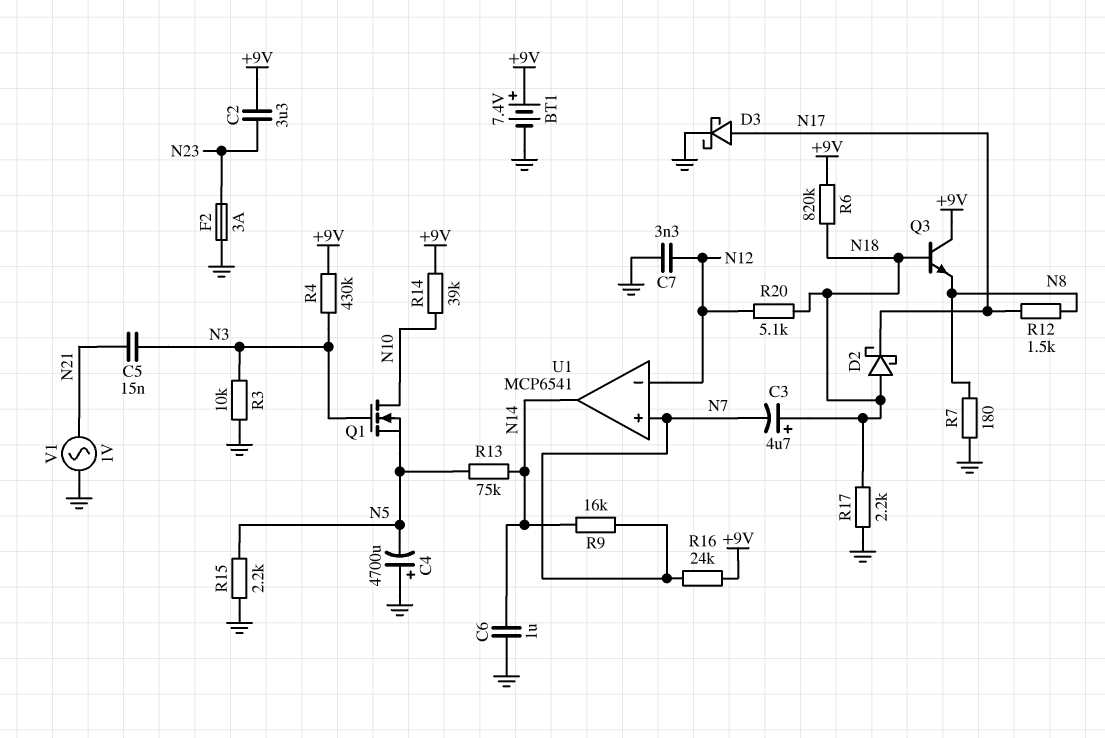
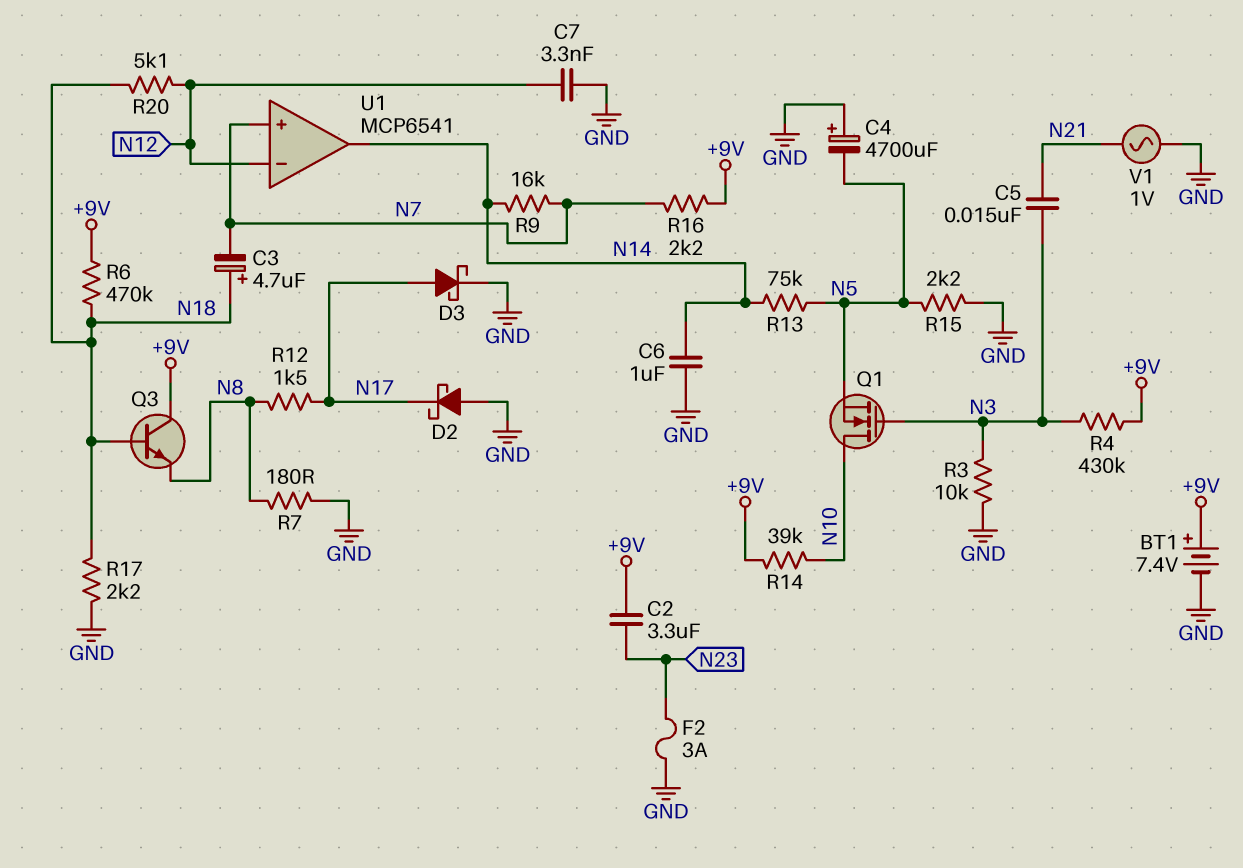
D2: schottky (A N18, K N17) -> schottky (A GND, K N17)
R6: 820k (+9V, N18) -> 470k (+9V, N18)
R16: 24k (+9V, N7) -> 2.2k (+9V, N7)

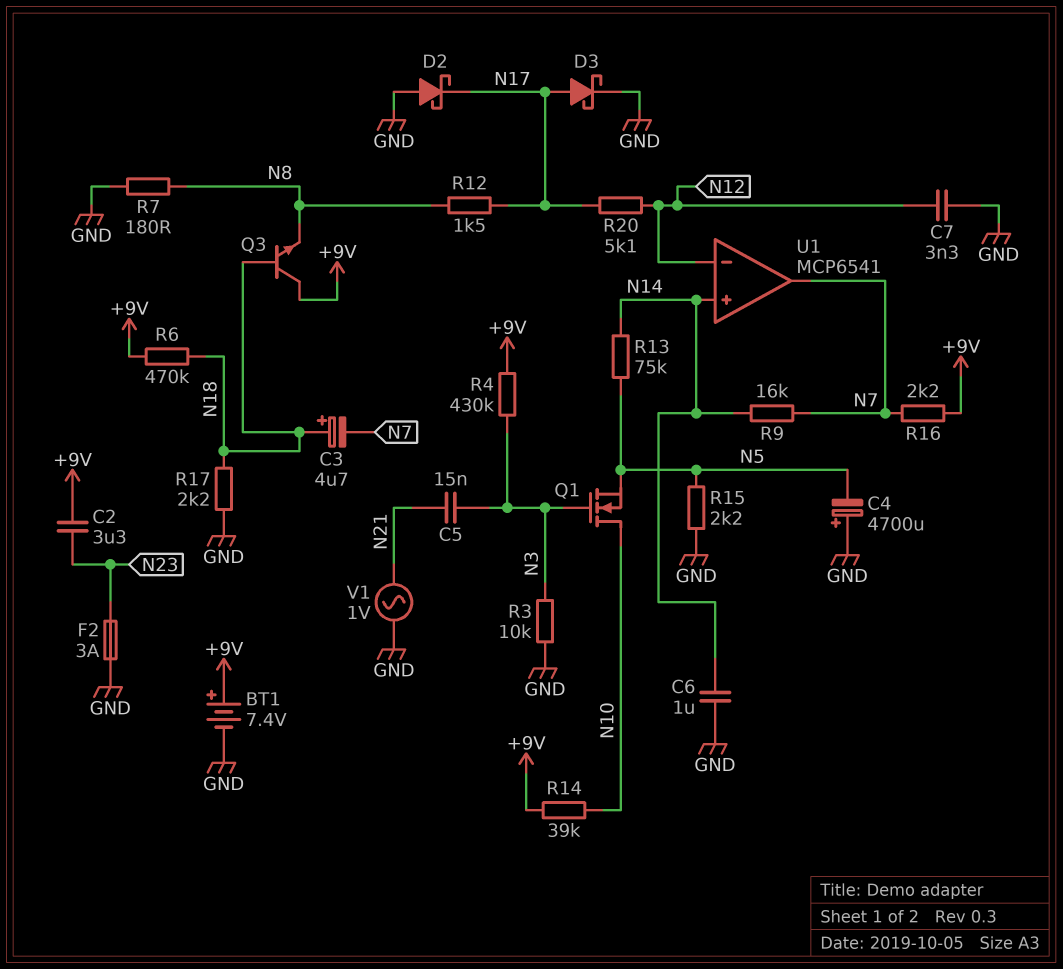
R20: 5.1k (N12, N18) -> 5.1k (N12, N17)
U1 pin in+: N7 -> N14
U1 pin out: N14 -> N7

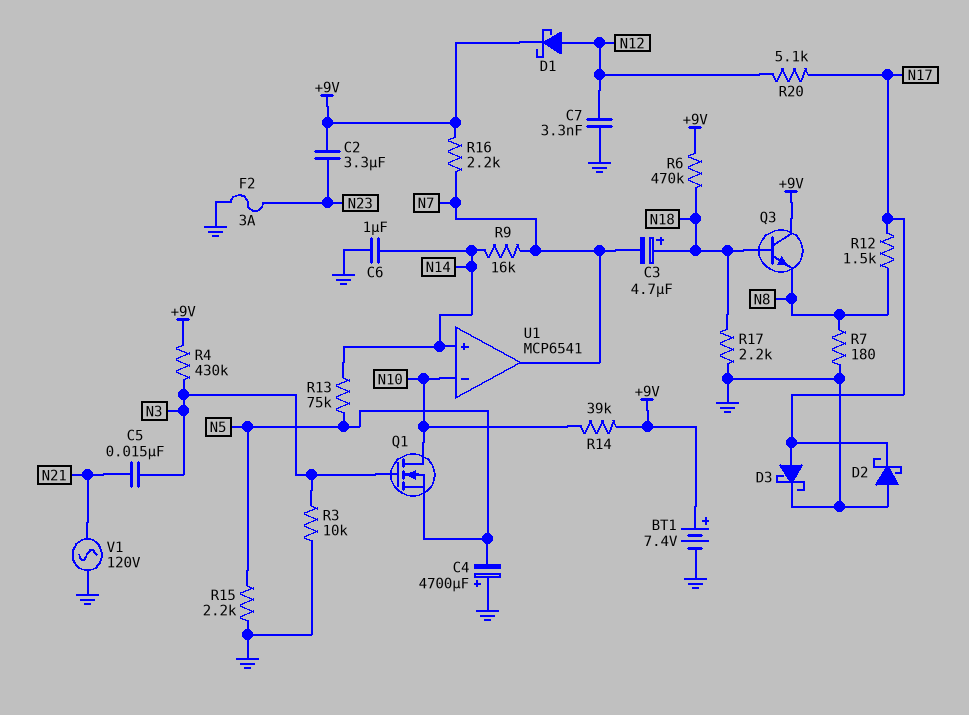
D1: none -> schottky (A N12, K +9V)
U1 pin in-: N12 -> N10
V1: AC 1V (GND, N21) -> AC 120V (GND, N21)

